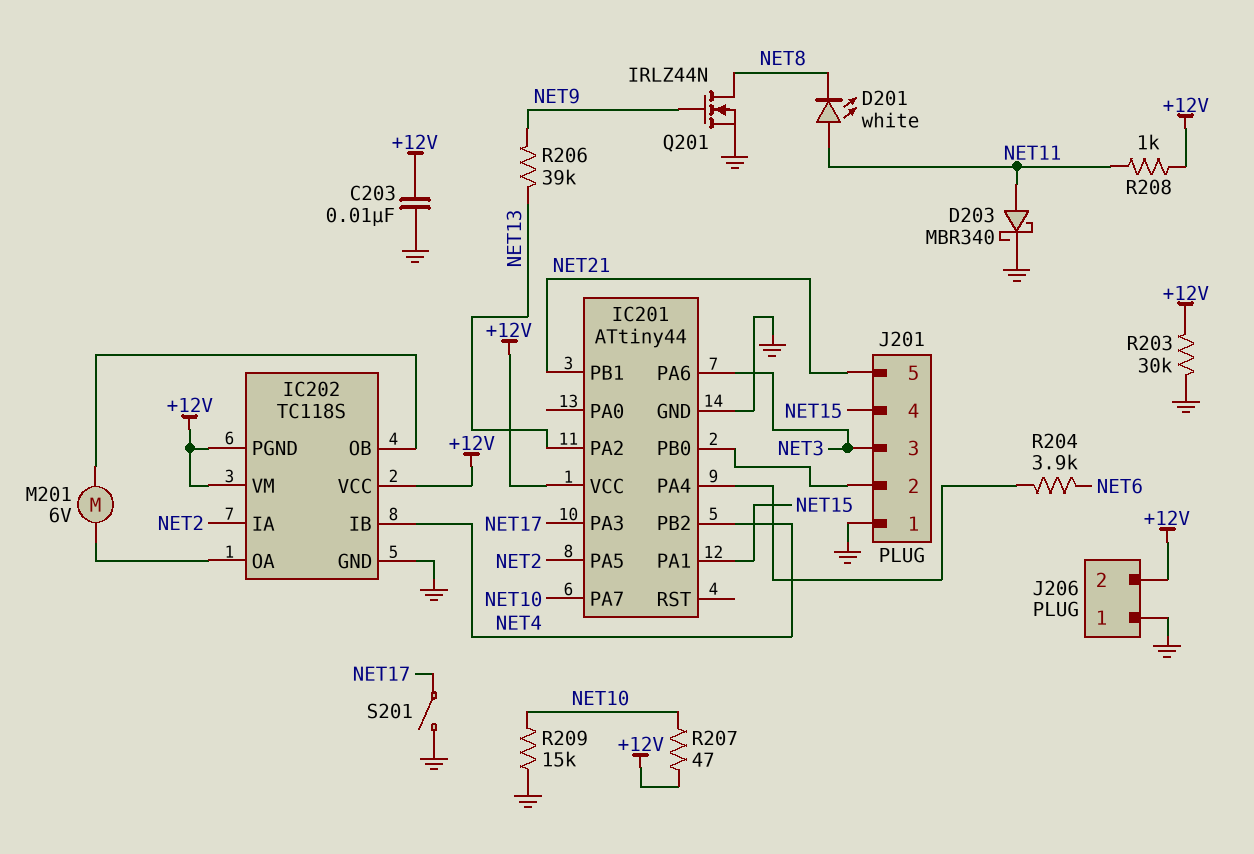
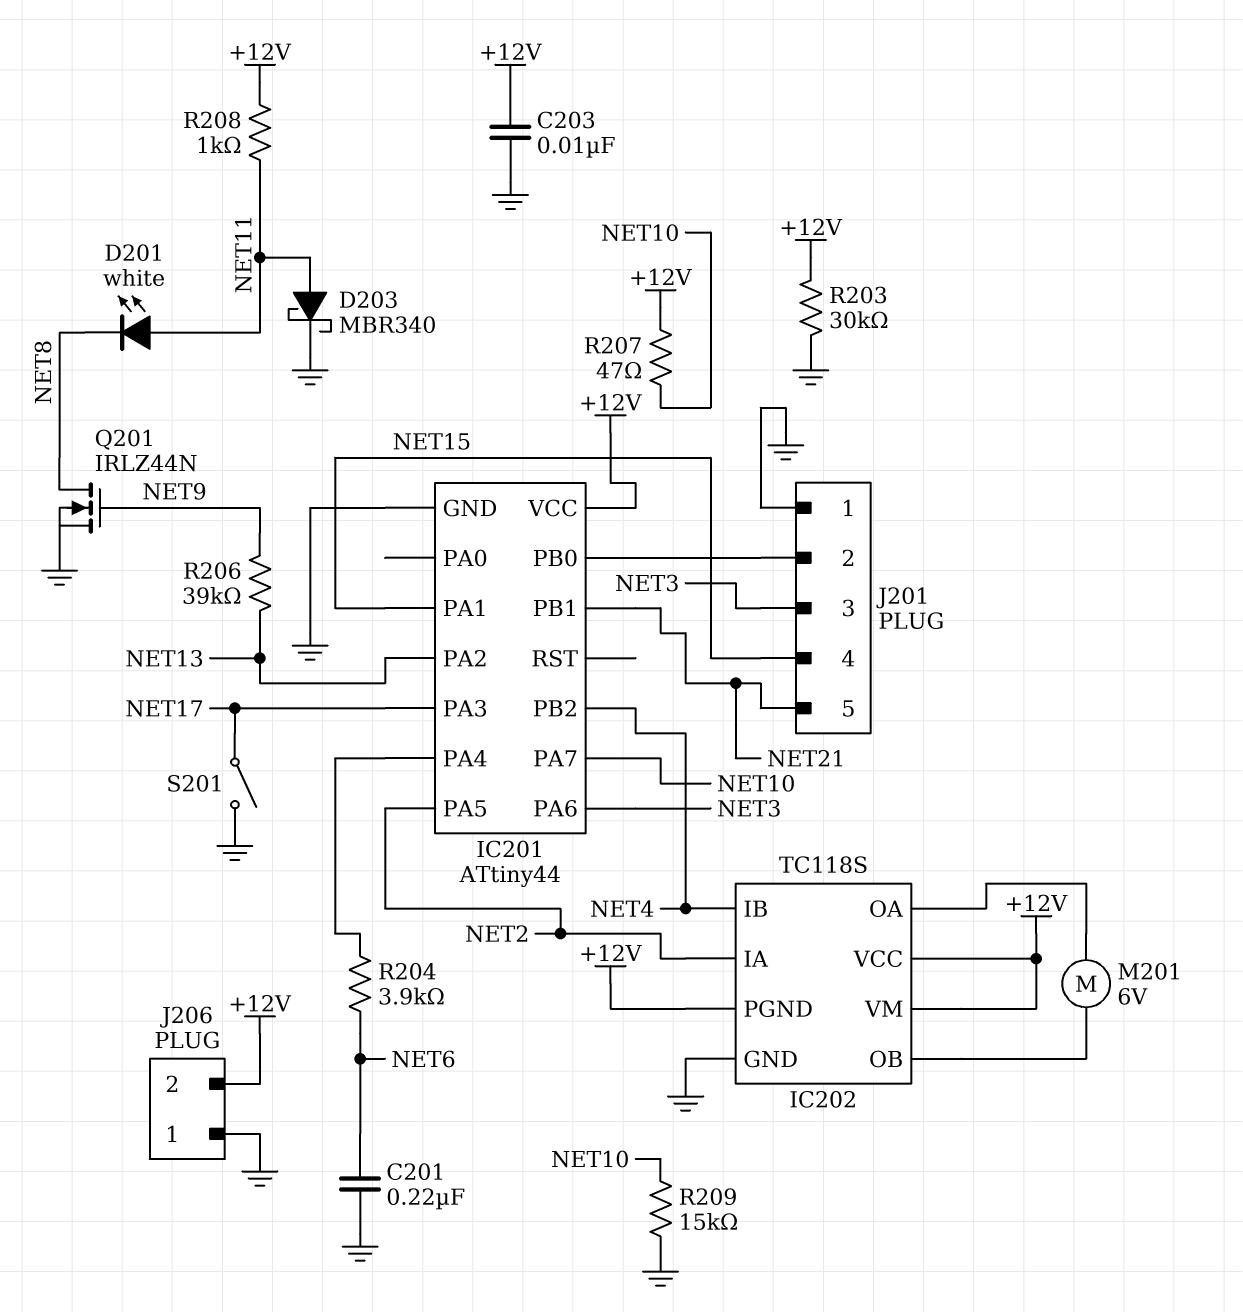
C201: none -> 220nF (GND, NET6)

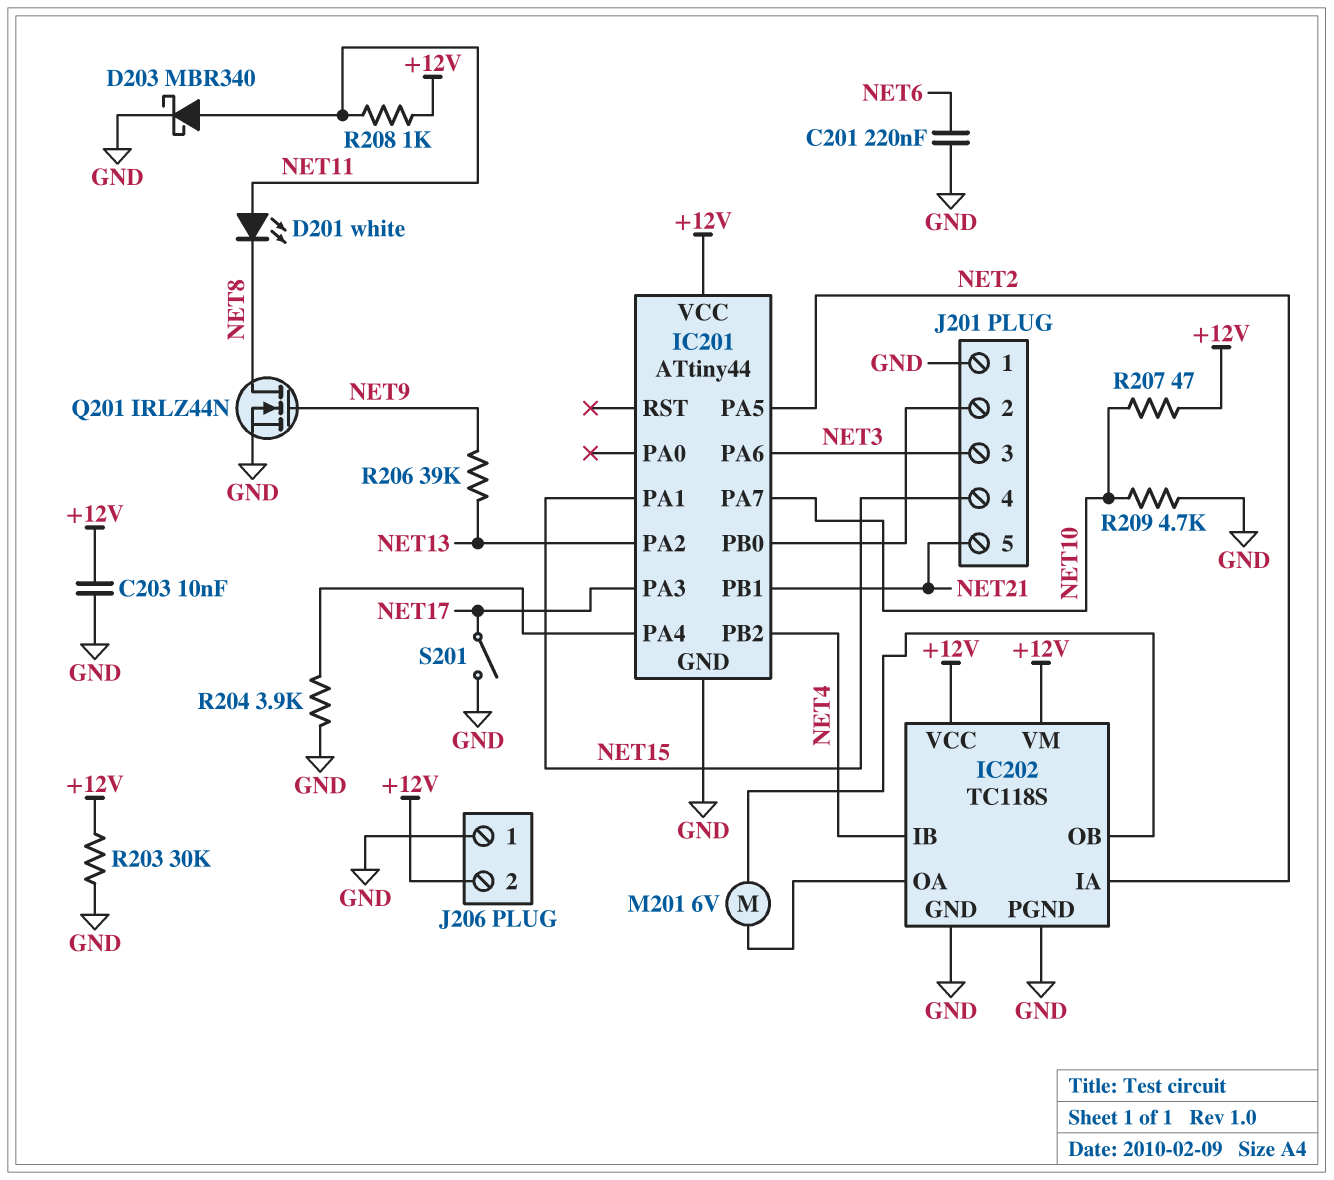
IC202 pin PGND: +12V -> GND
R204: 3.9k (IC201/PA4, NET6) -> 3.9k (GND, IC201/PA4)
R209: 15k (GND, NET10) -> 4.7k (GND, NET10)

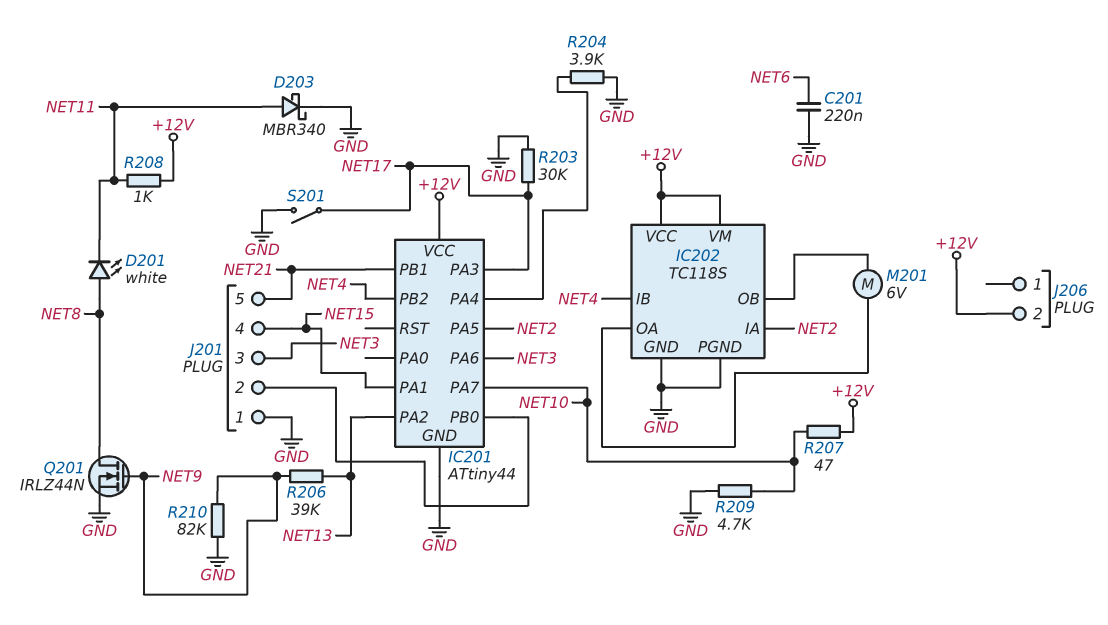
C203: 10nF (+12V, GND) -> none
D201: LED white (A NET11, K NET8) -> LED white (A NET8, K NET11)
J206 pin 1: GND -> none
R203: 30k (+12V, GND) -> 30k (GND, NET17)
R210: none -> 82k (GND, NET9)

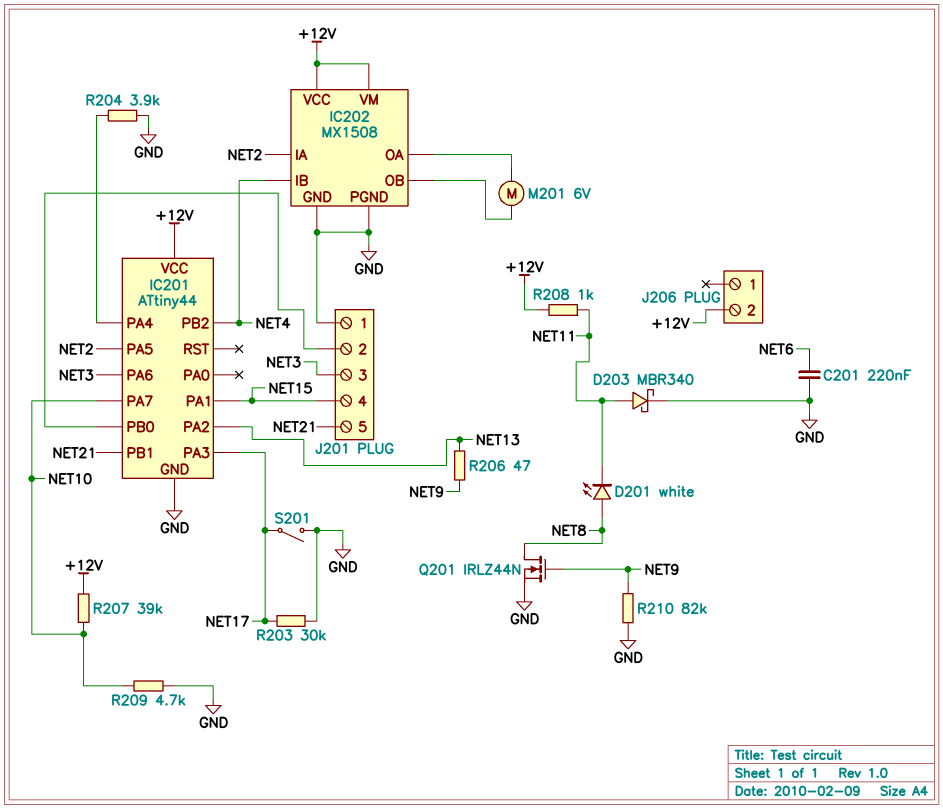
IC202: TC118S -> MX1508
R206: 39k (NET9, NET13) -> 47 (NET9, NET13)
R207: 47 (+12V, NET10) -> 39k (+12V, NET10)

